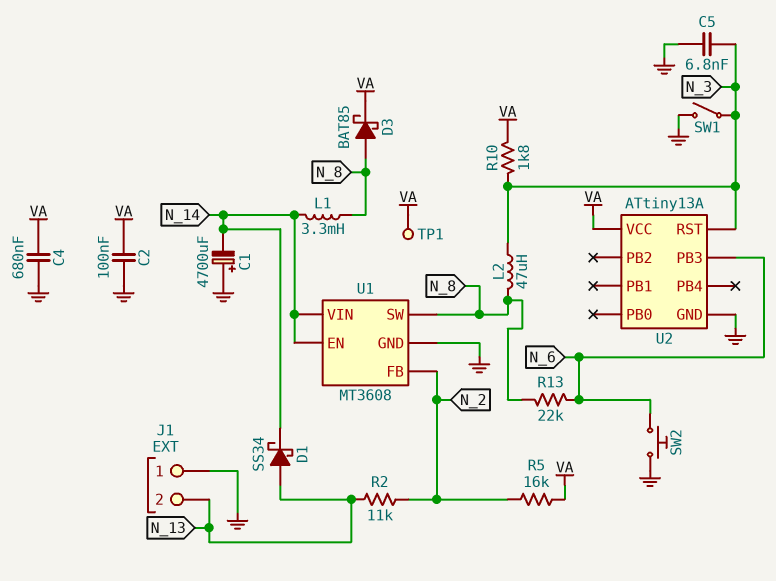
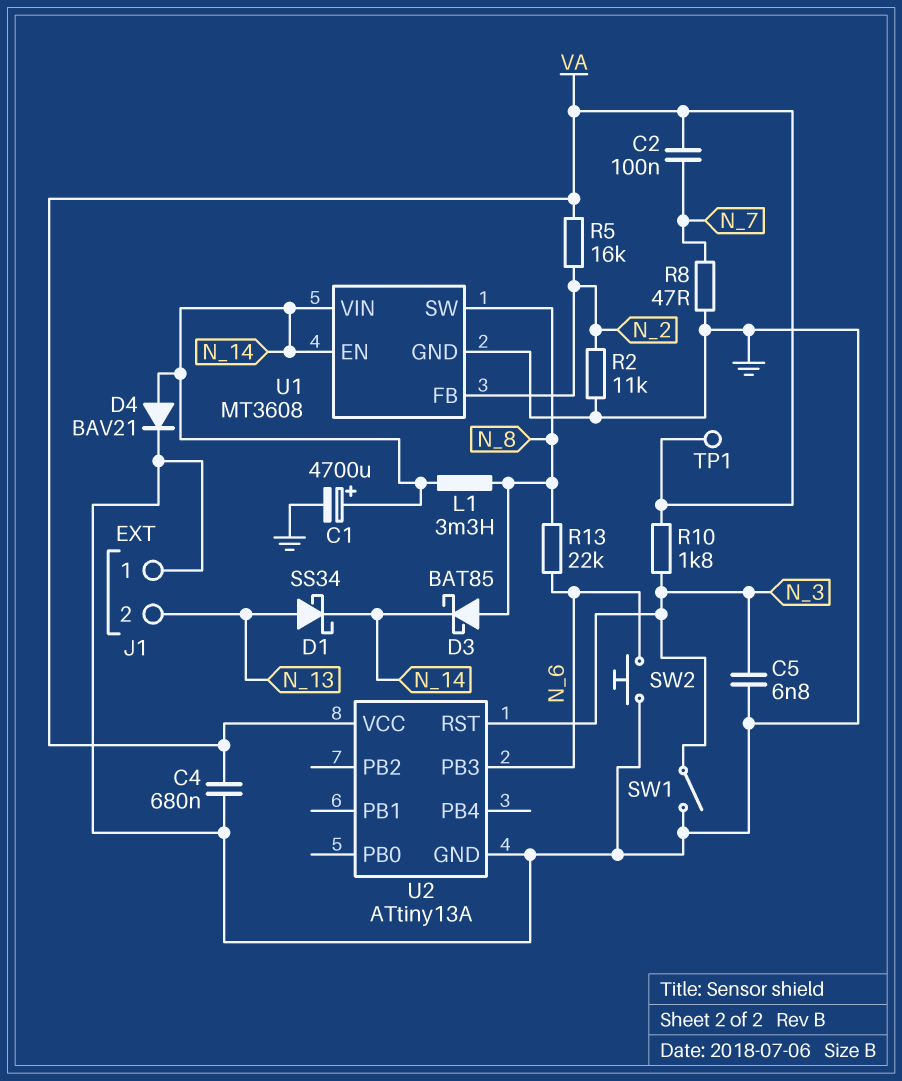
C1: 4700uF (plus GND, minus N_14) -> 4700uF (plus N_14, minus GND)
C2: 100nF (GND, VA) -> 100nF (N_7, VA)
D3: schottky BAT85 (A N_8, K VA) -> schottky BAT85 (A N_8, K N_14)
D4: none -> diode BAV21 (A N_14, K GND)
L2: 47uH (N_3, N_8) -> none
R2: 11k (N_2, N_13) -> 11k (GND, N_2)
R8: none -> 47 (GND, N_7)

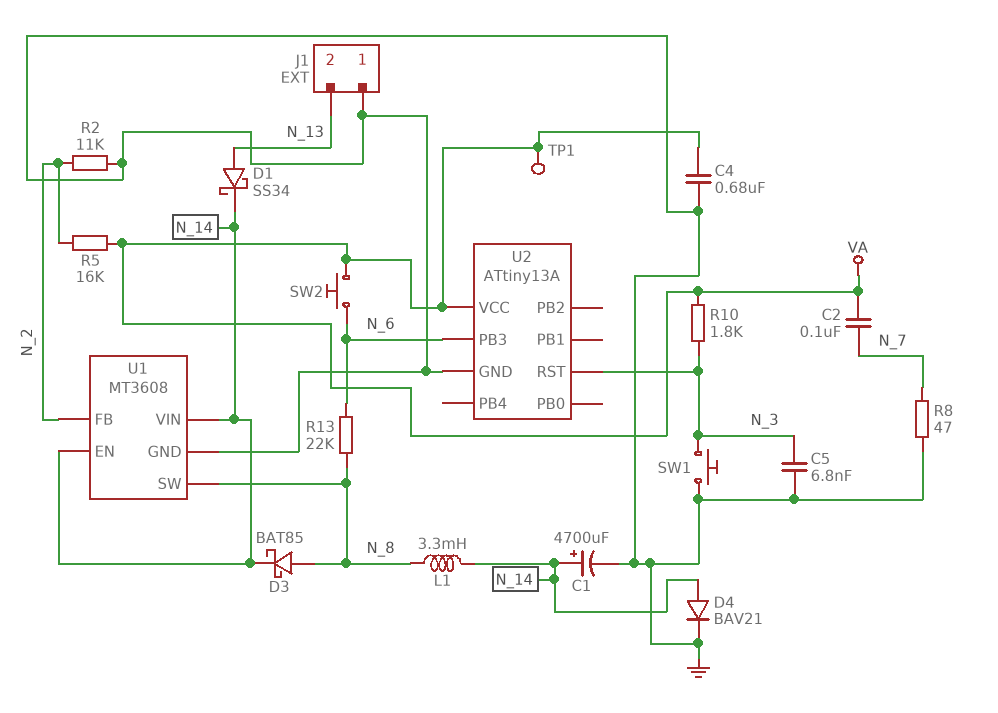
SW1: switch (GND, N_3) -> button (GND, N_3)
SW2: button (GND, N_6) -> button (N_6, VA)

